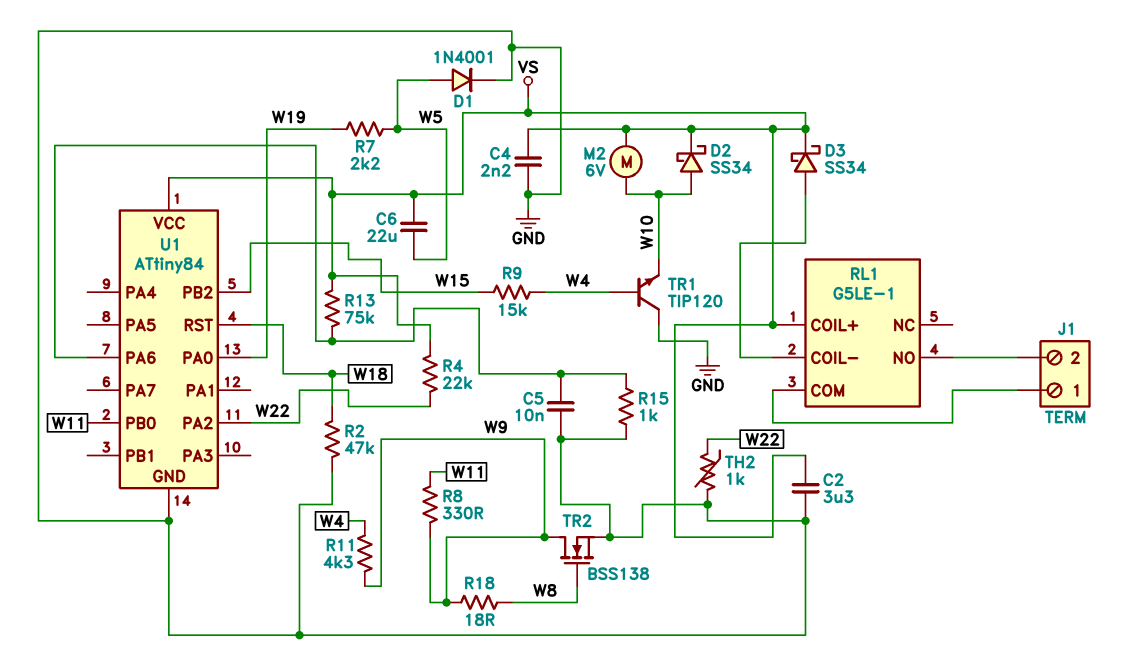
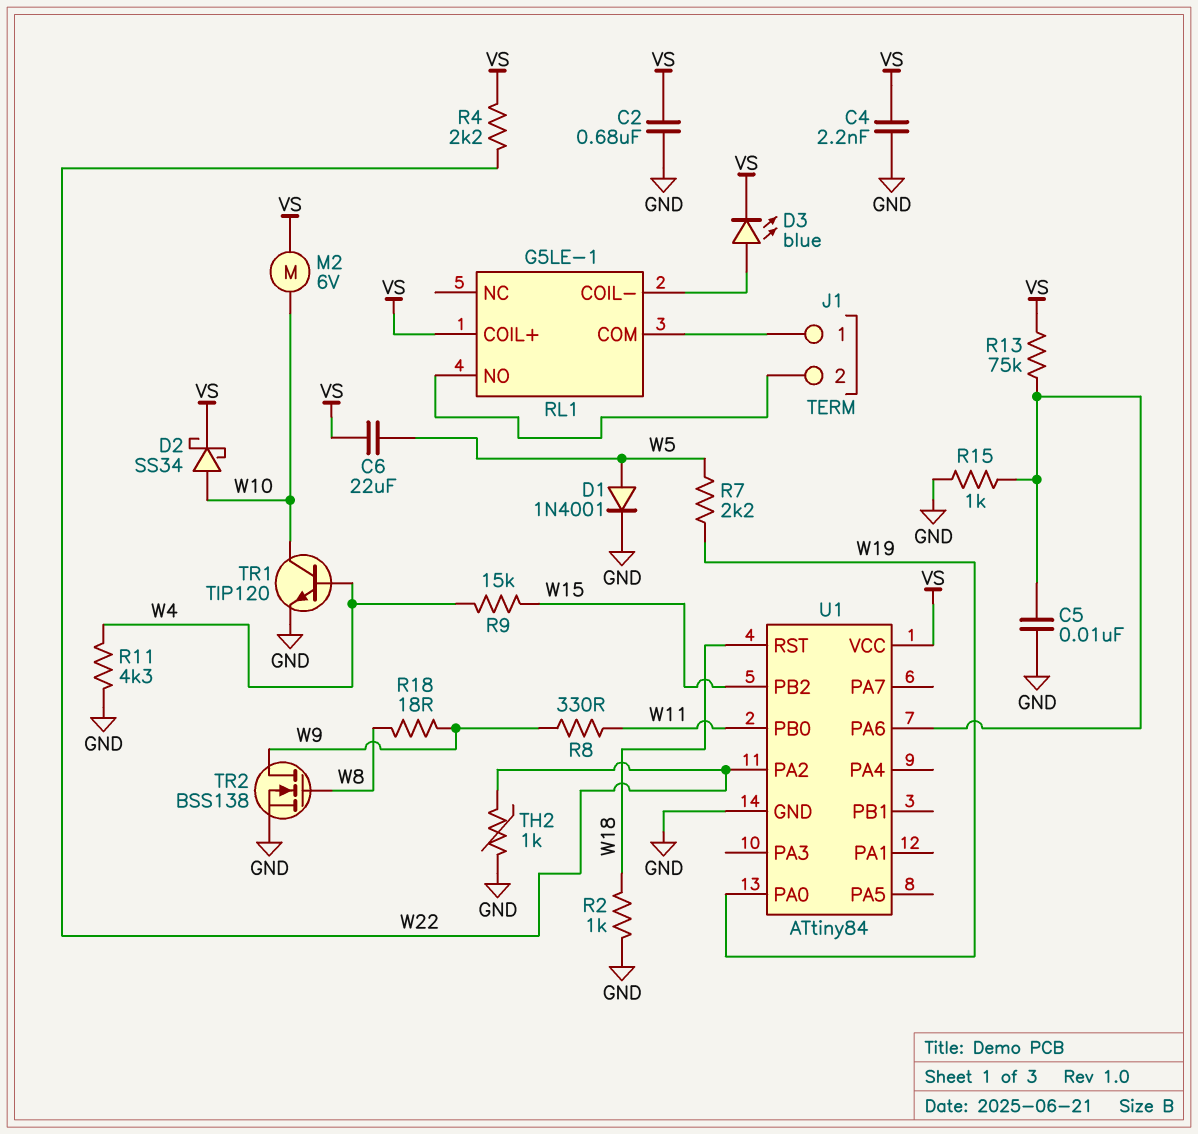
C2: 3.3uF (GND, VS) -> 680nF (GND, VS)
D3: schottky SS34 (A RL1/COIL-, K VS) -> LED blue (A RL1/COIL-, K VS)
R2: 47k (GND, W18) -> 1k (GND, W18)
R4: 22k (VS, W22) -> 2.2k (VS, W22)
R11: 4.3k (W4, W9) -> 4.3k (GND, W4)
TR1: NPN TIP120 (B W4, C GND, E W10) -> NPN TIP120 (B W4, C W10, E GND)

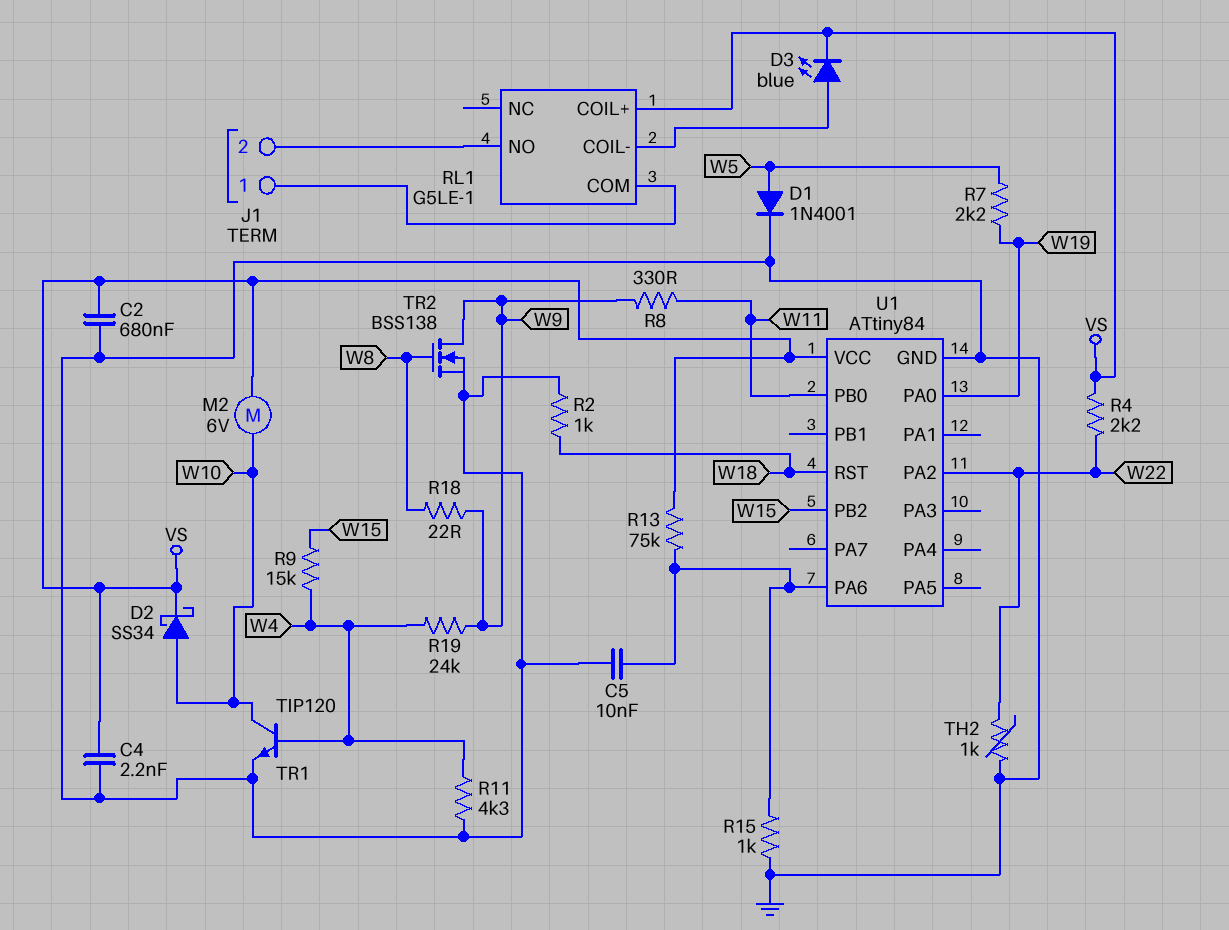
C6: 22uF (VS, W5) -> none
R18: 18 (W8, W9) -> 22 (W8, W9)
R19: none -> 24k (W4, W9)

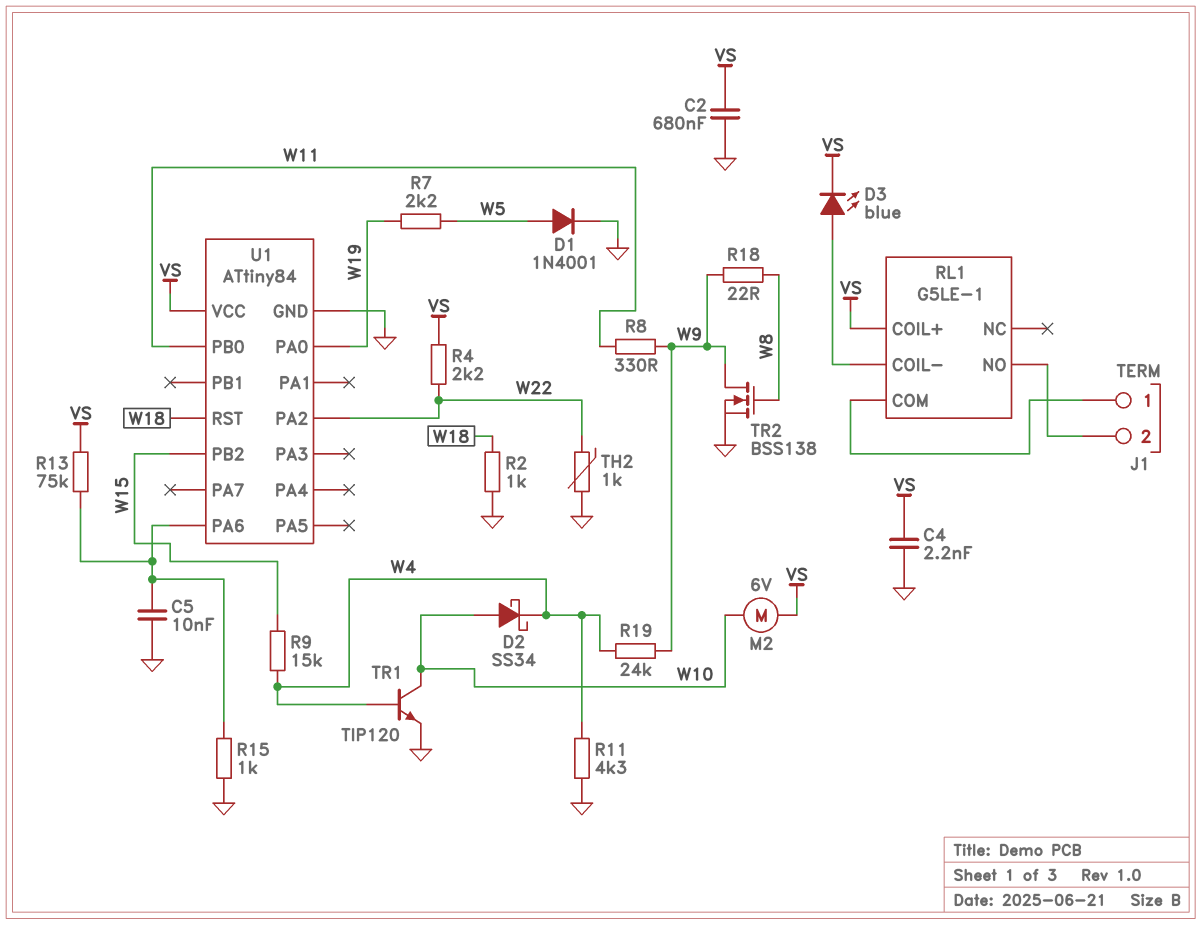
D2: schottky SS34 (A W10, K VS) -> schottky SS34 (A W10, K W4)

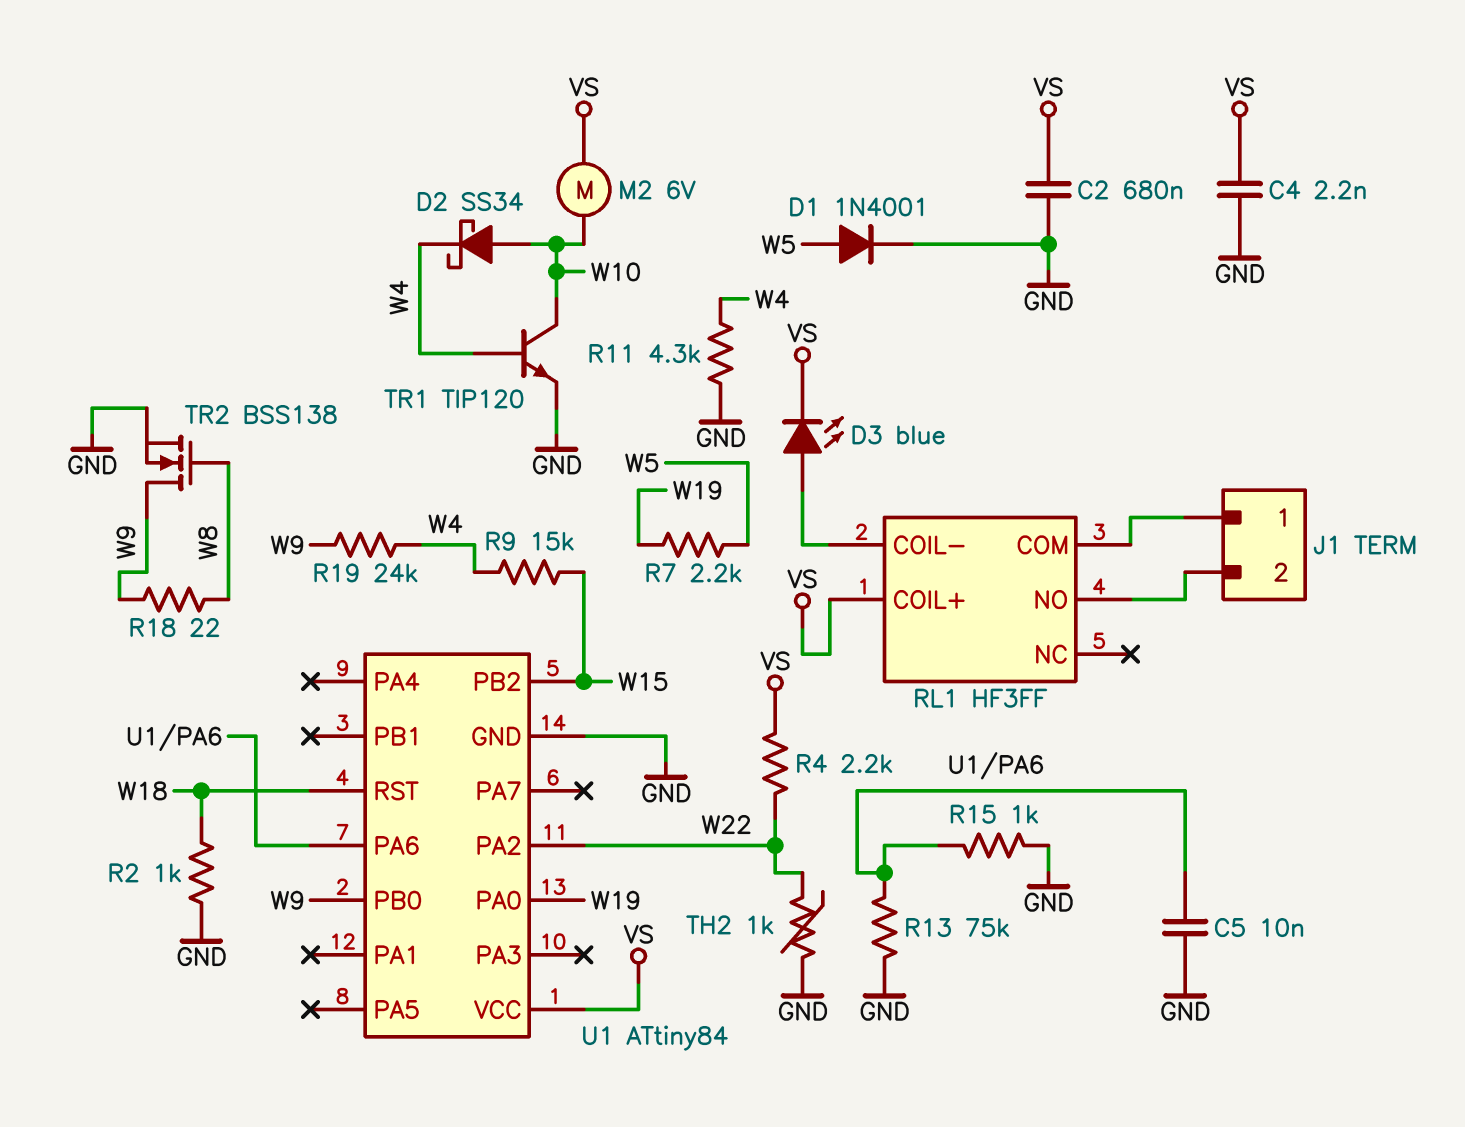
R8: 330 (W9, W11) -> none
R13: 75k (U1/PA6, VS) -> 75k (GND, U1/PA6)
RL1: G5LE-1 -> HF3FF
U1 pin PB0: W11 -> W9

